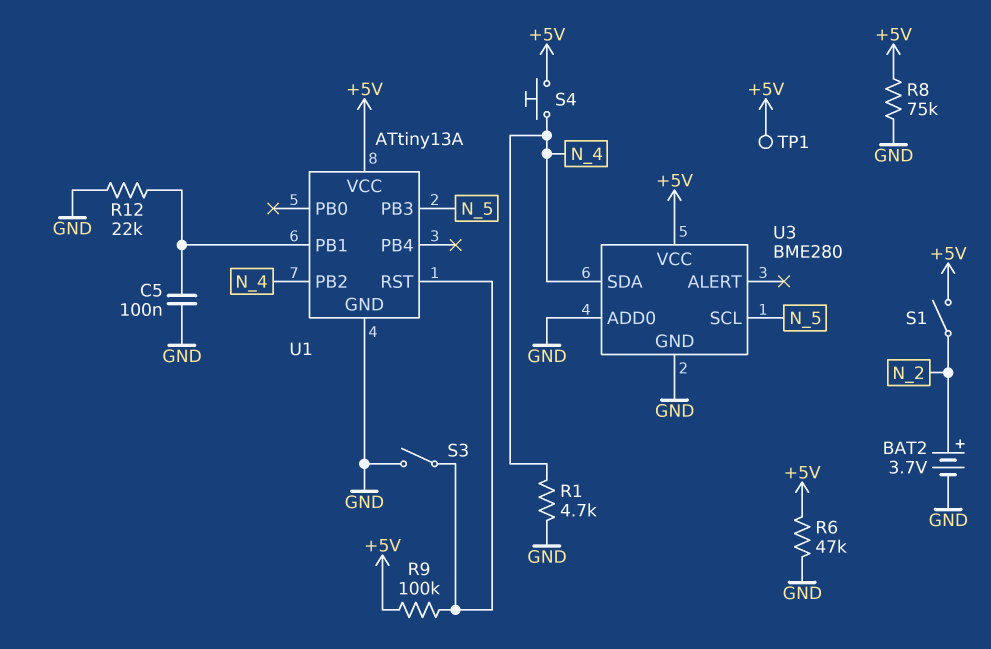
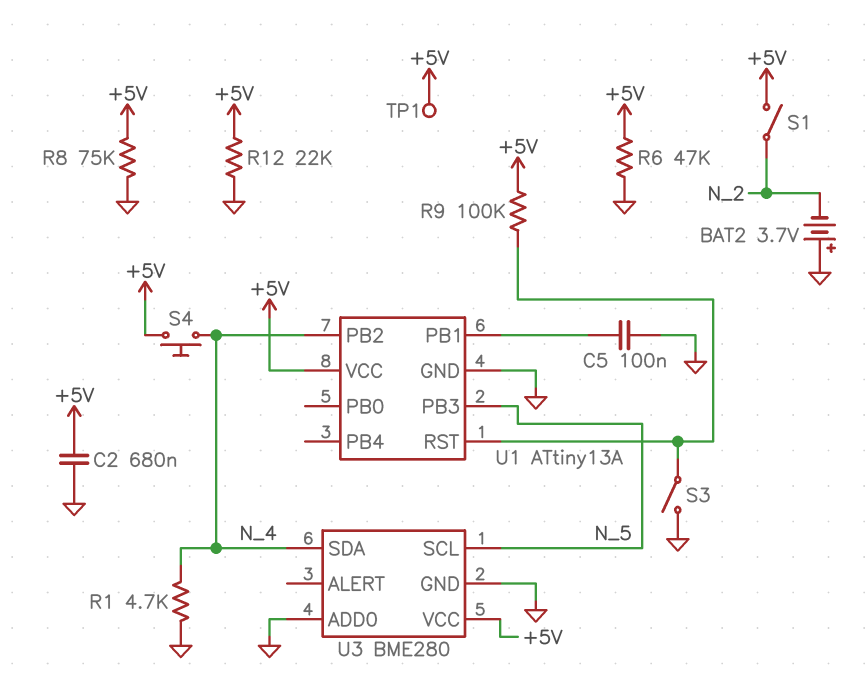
BAT2: 3.7V (plus N_2, minus GND) -> 3.7V (plus GND, minus N_2)
C2: none -> 680nF (+5V, GND)
R12: 22k (GND, U1/PB1) -> 22k (+5V, GND)

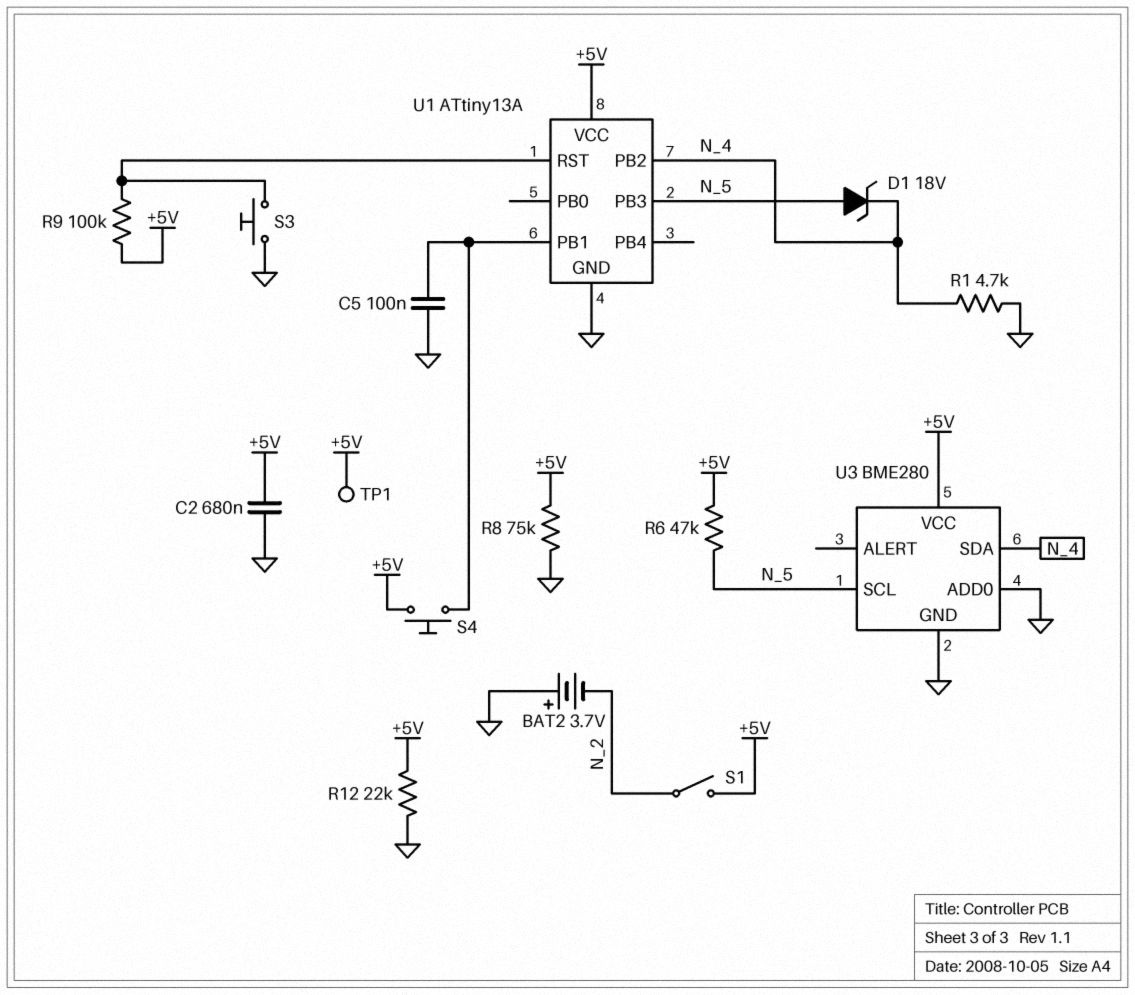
D1: none -> zener 18V (A N_5, K N_4)
R6: 47k (+5V, GND) -> 47k (+5V, N_5)
S3: switch (GND, U1/RST) -> button (GND, U1/RST)
S4: button (+5V, N_4) -> button (+5V, U1/PB1)

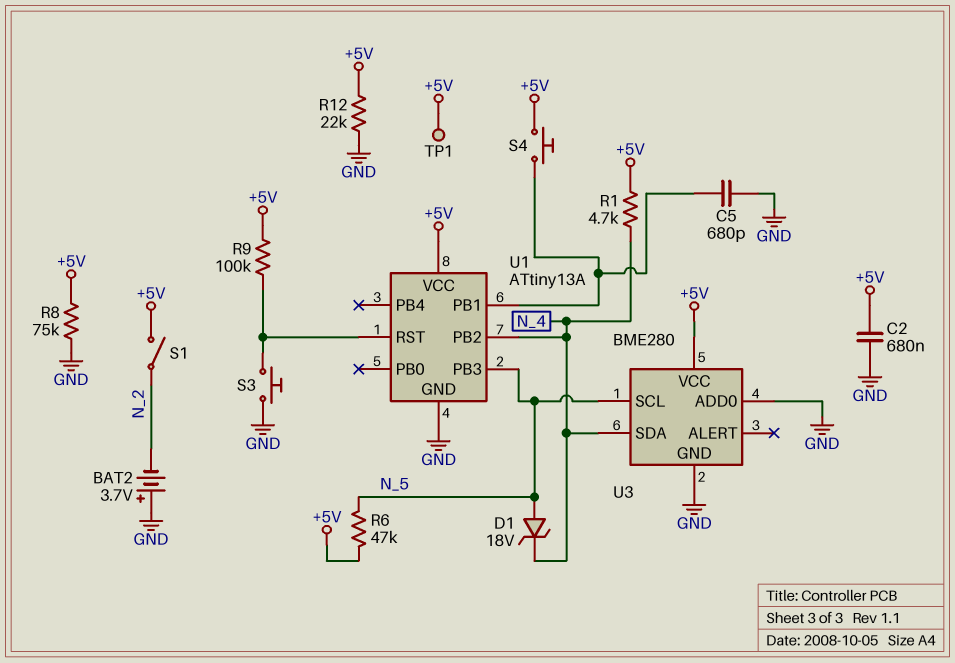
C5: 100nF (GND, U1/PB1) -> 680pF (GND, U1/PB1)
R1: 4.7k (GND, N_4) -> 4.7k (+5V, N_4)

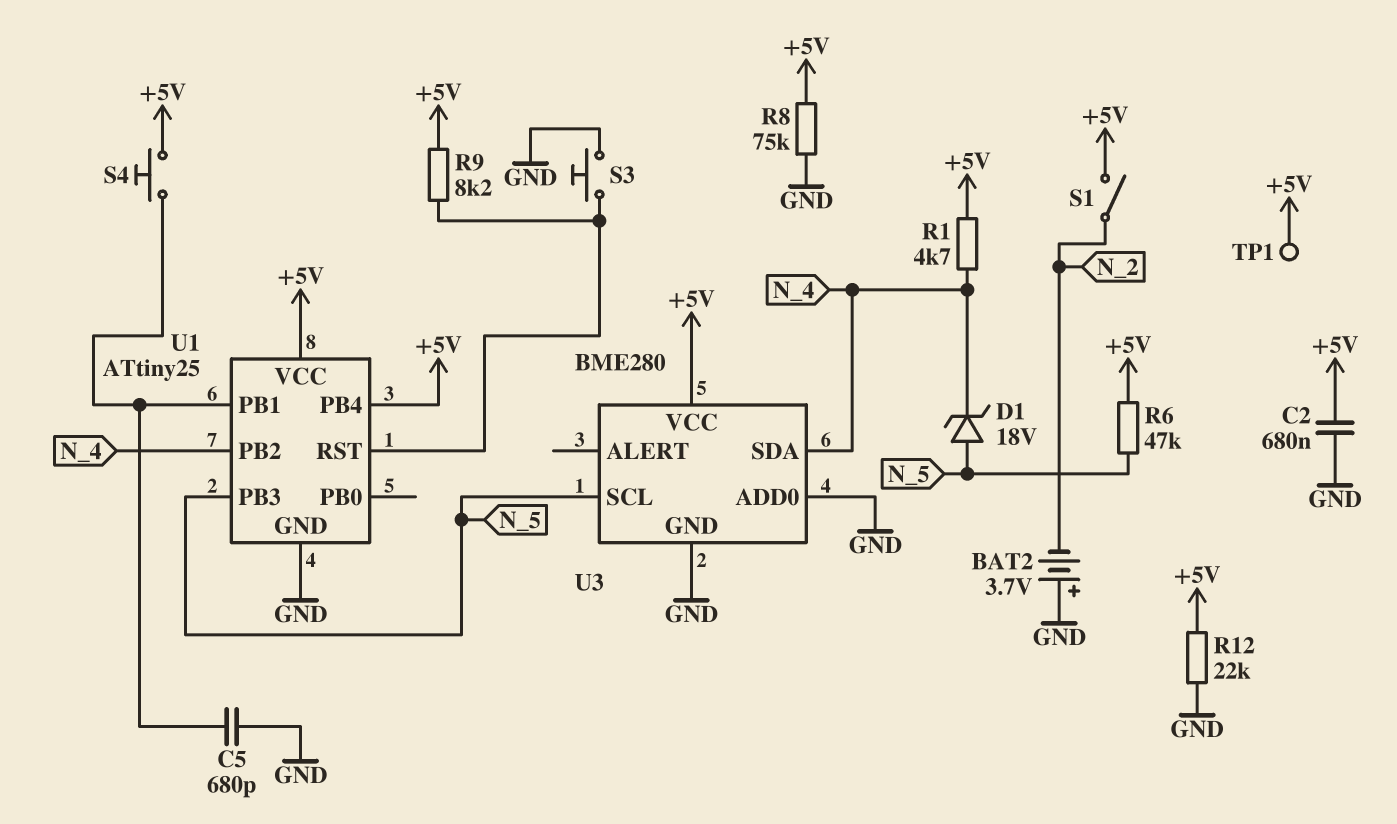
R9: 100k (+5V, U1/RST) -> 8.2k (+5V, U1/RST)
U1: ATtiny13A -> ATtiny25
U1 pin PB4: none -> +5V

